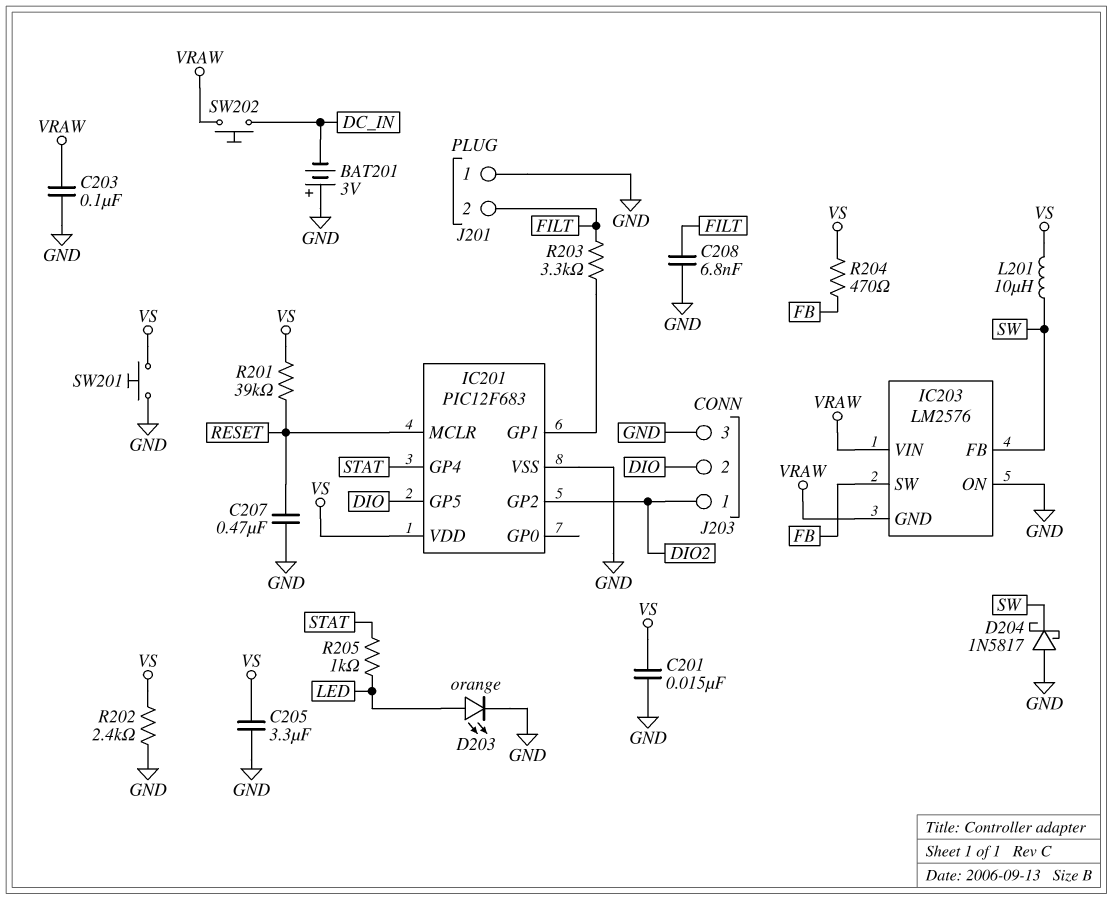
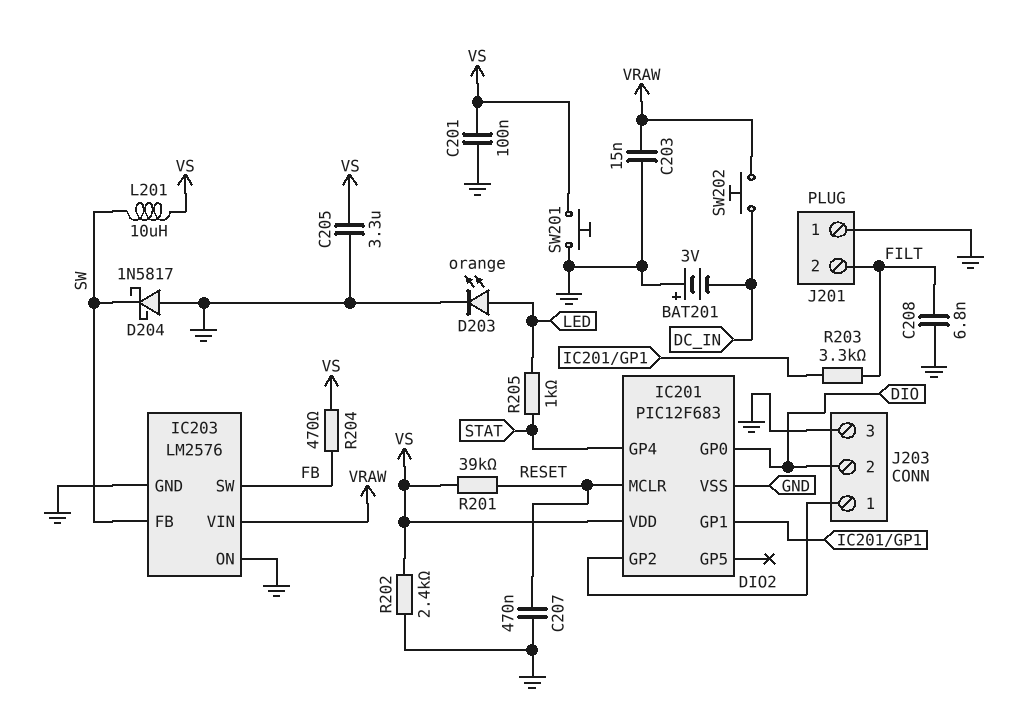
C201: 15nF (GND, VS) -> 100nF (GND, VS)
C203: 100nF (GND, VRAW) -> 15nF (GND, VRAW)
IC201 pin GP0: none -> DIO
IC201 pin GP5: DIO -> none
IC203 pin GND: VRAW -> GND

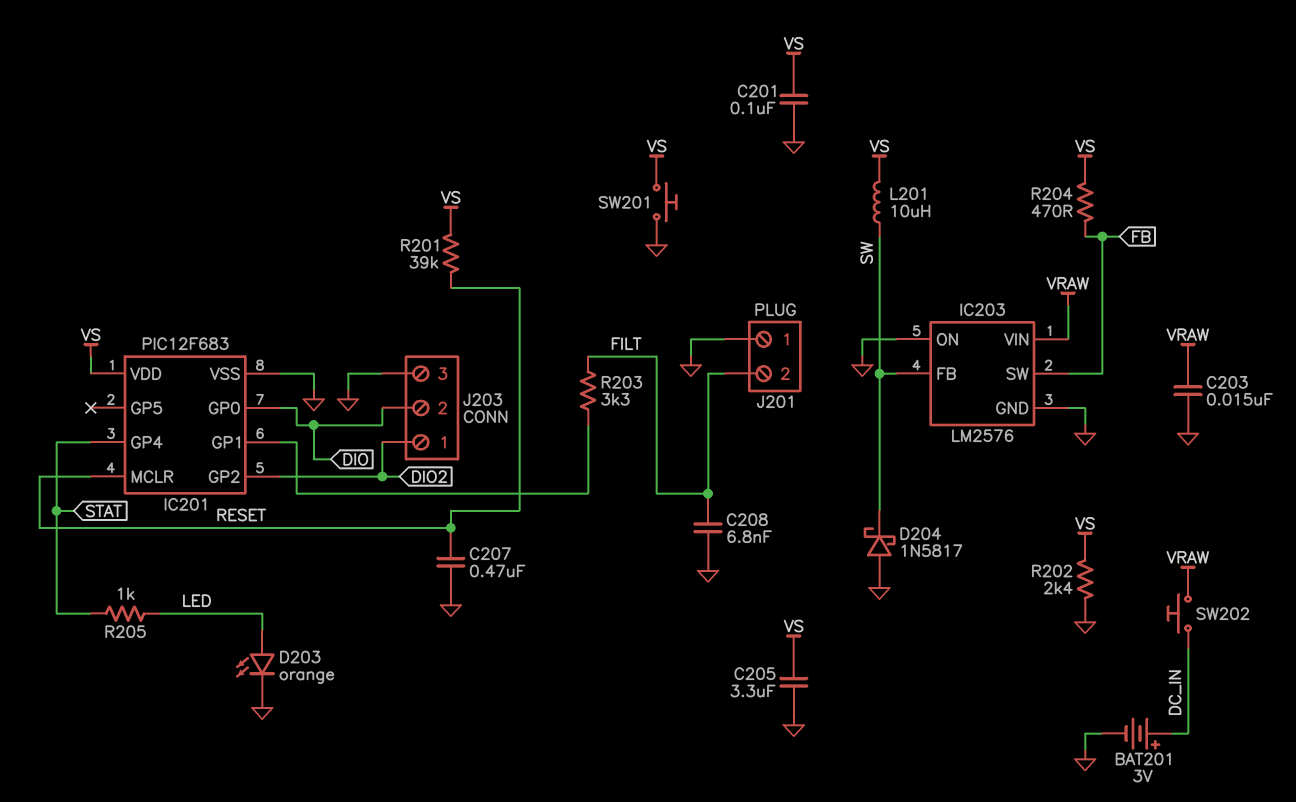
BAT201: 3V (plus GND, minus DC_IN) -> 3V (plus DC_IN, minus GND)

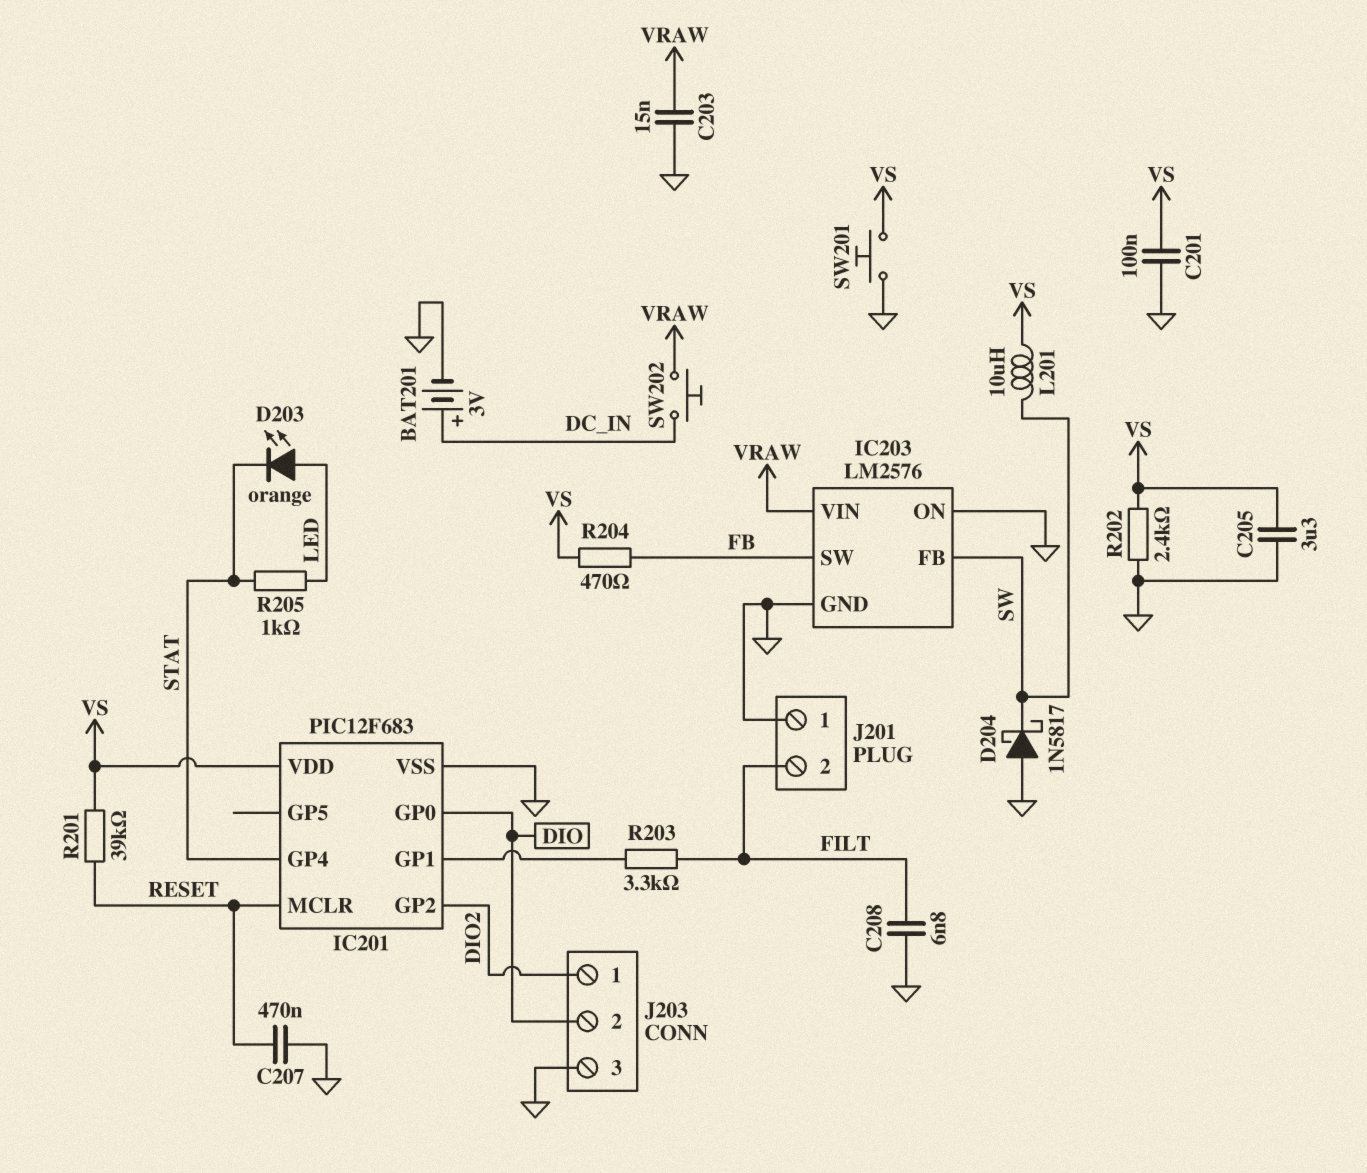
D203: LED orange (A LED, K GND) -> LED orange (A LED, K STAT)

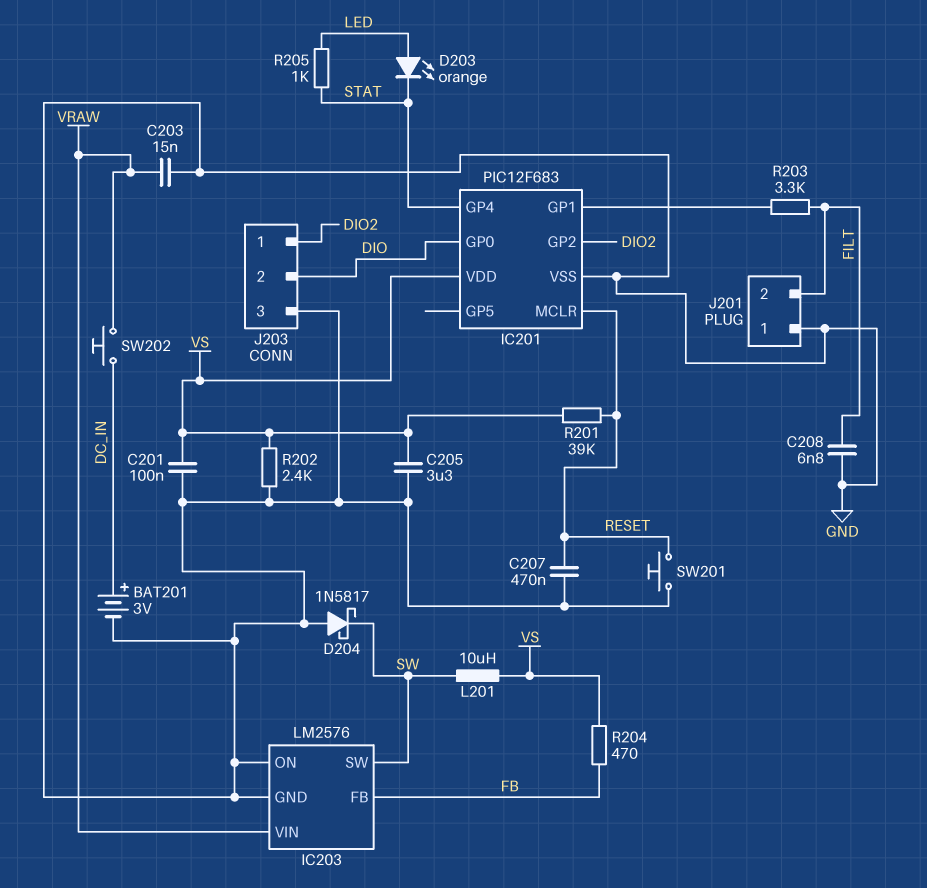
IC203 pin FB: SW -> FB
IC203 pin SW: FB -> SW
SW201: button (GND, VS) -> button (GND, RESET)

